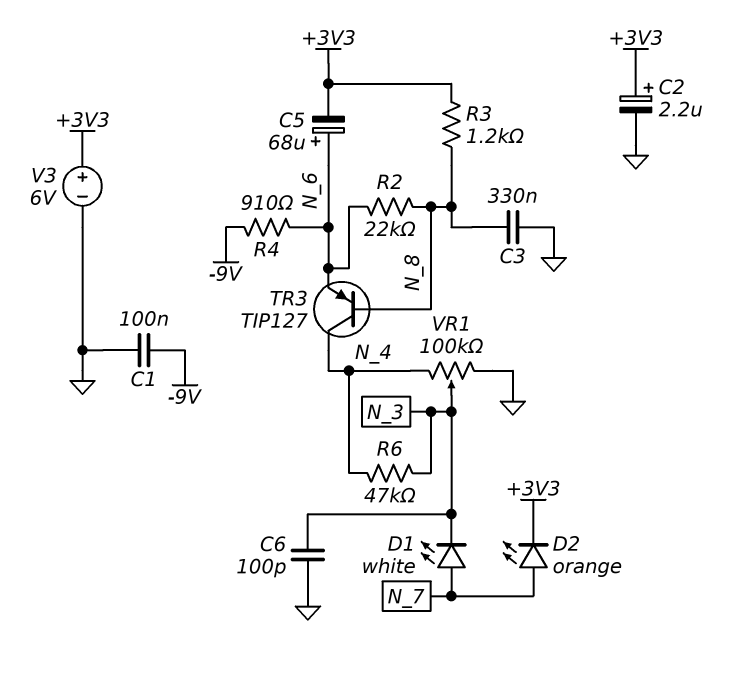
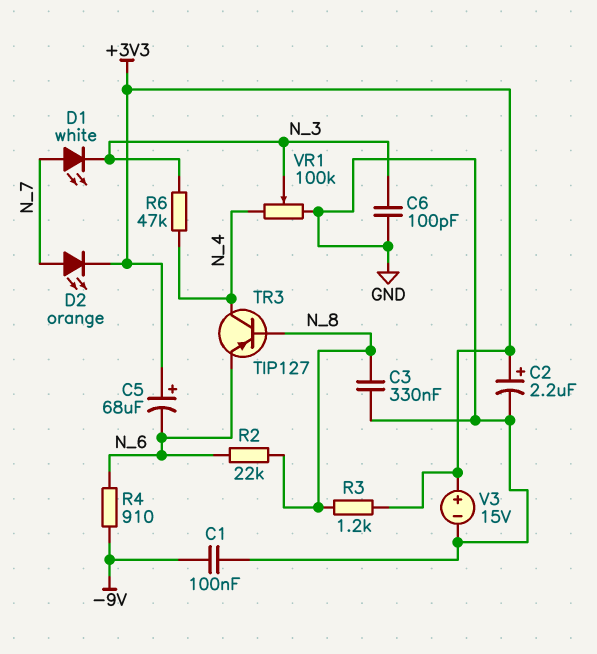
C5: 68uF (plus N_6, minus +3V3) -> 68uF (plus +3V3, minus N_6)
V3: 6V (plus +3V3, minus GND) -> 15V (plus +3V3, minus GND)

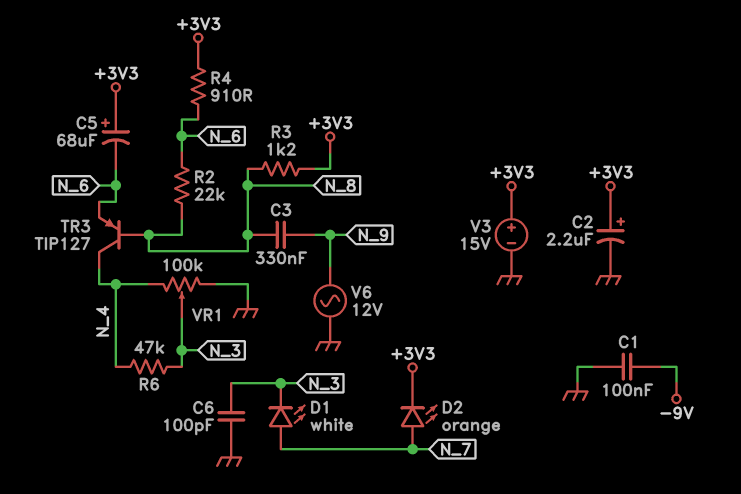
C3: 330nF (GND, N_8) -> 330nF (N_8, N_9)
R4: 910 (-9V, N_6) -> 910 (+3V3, N_6)
V6: none -> AC 12V (GND, N_9)

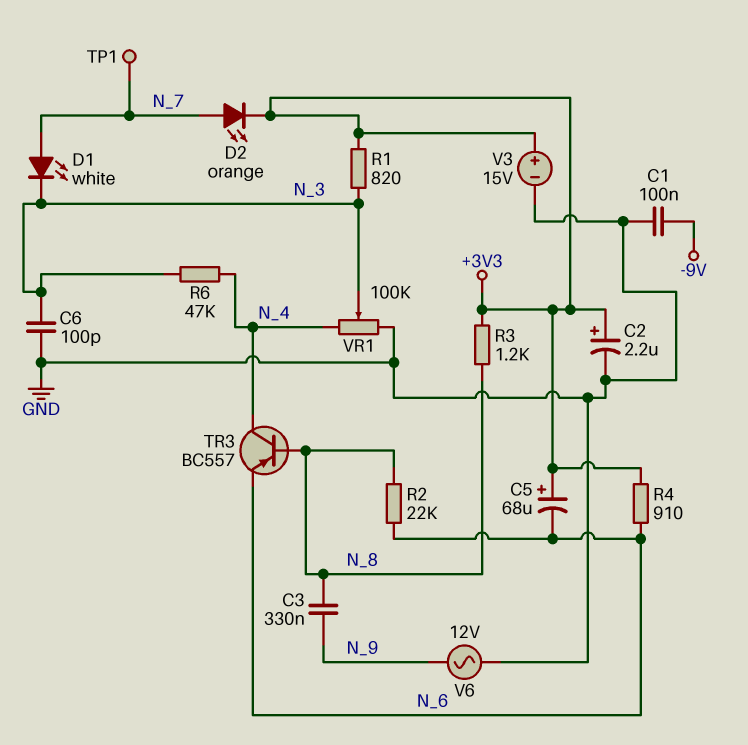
R1: none -> 820 (+3V3, N_3)
TP1: none -> test point (N_7)
TR3: PNP TIP127 (B N_8, C N_4, E N_6) -> PNP BC557 (B N_8, C N_4, E N_6)

